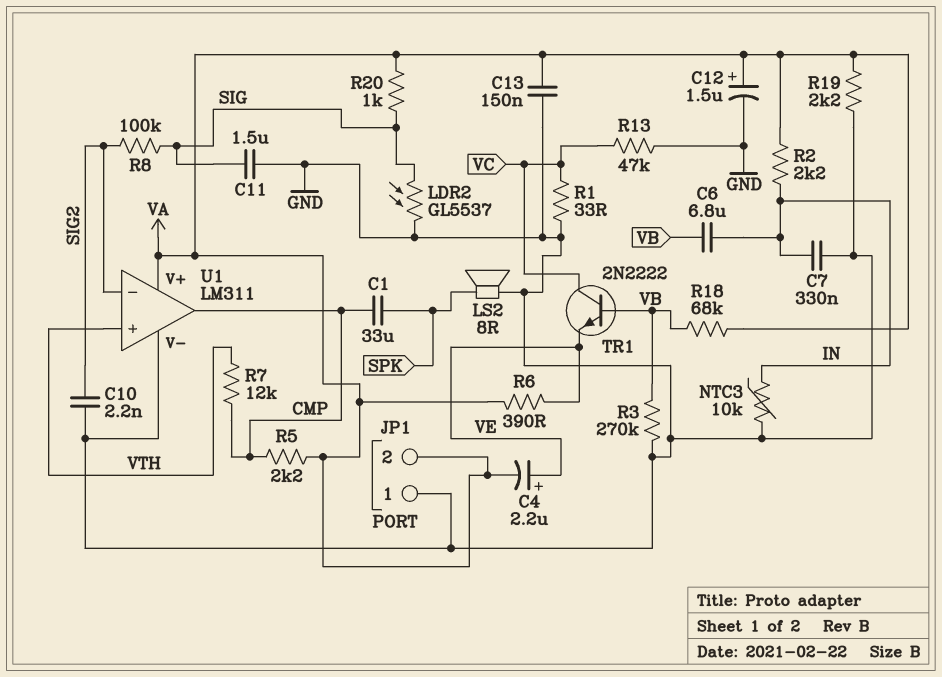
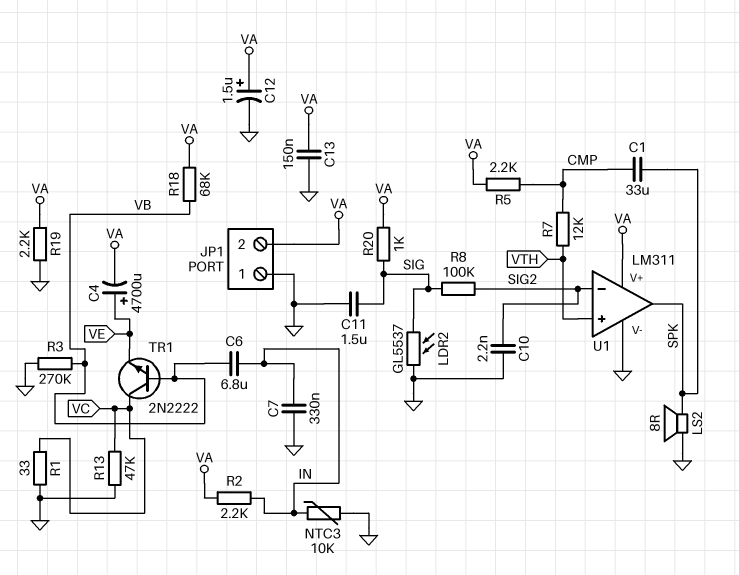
C4: 2.2uF (plus VE, minus VA) -> 4700uF (plus VE, minus VA)
R6: 390 (VA, VE) -> none
U1 pin out: CMP -> SPK

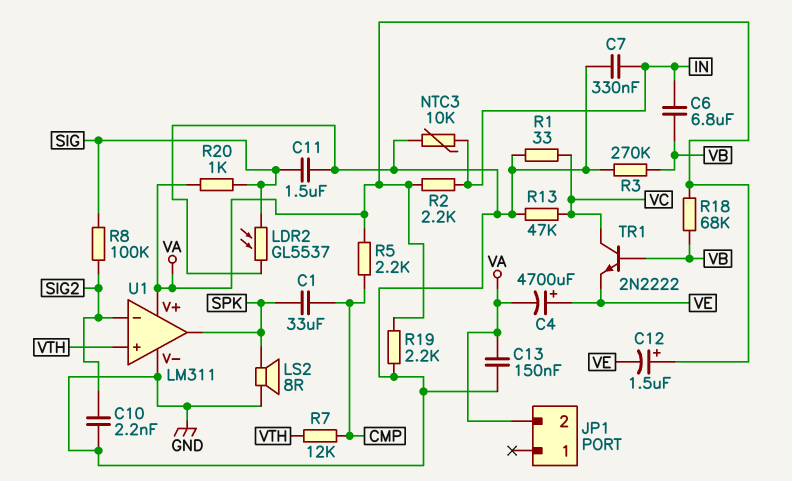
C12: 1.5uF (plus VA, minus GND) -> 1.5uF (plus VA, minus VE)
JP1 pin 1: GND -> none

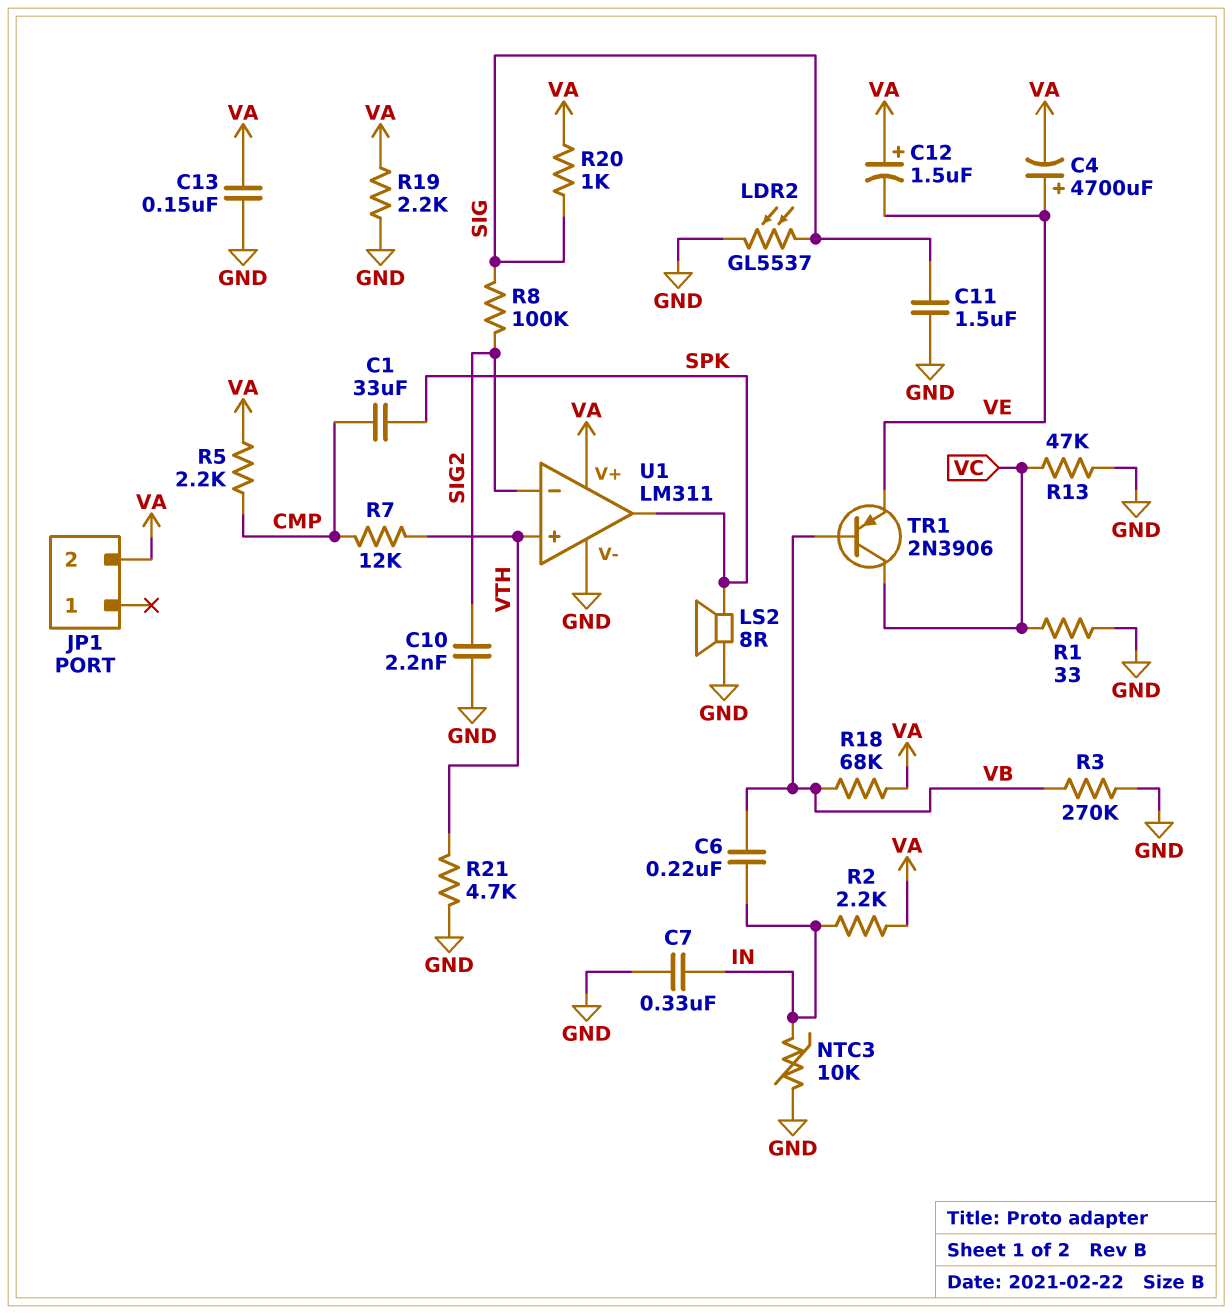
C6: 6.8uF (IN, VB) -> 220nF (IN, VB)
R21: none -> 4.7k (GND, VTH)
TR1: NPN 2N2222 (B VB, C VC, E VE) -> PNP 2N3906 (B VB, C VC, E VE)

